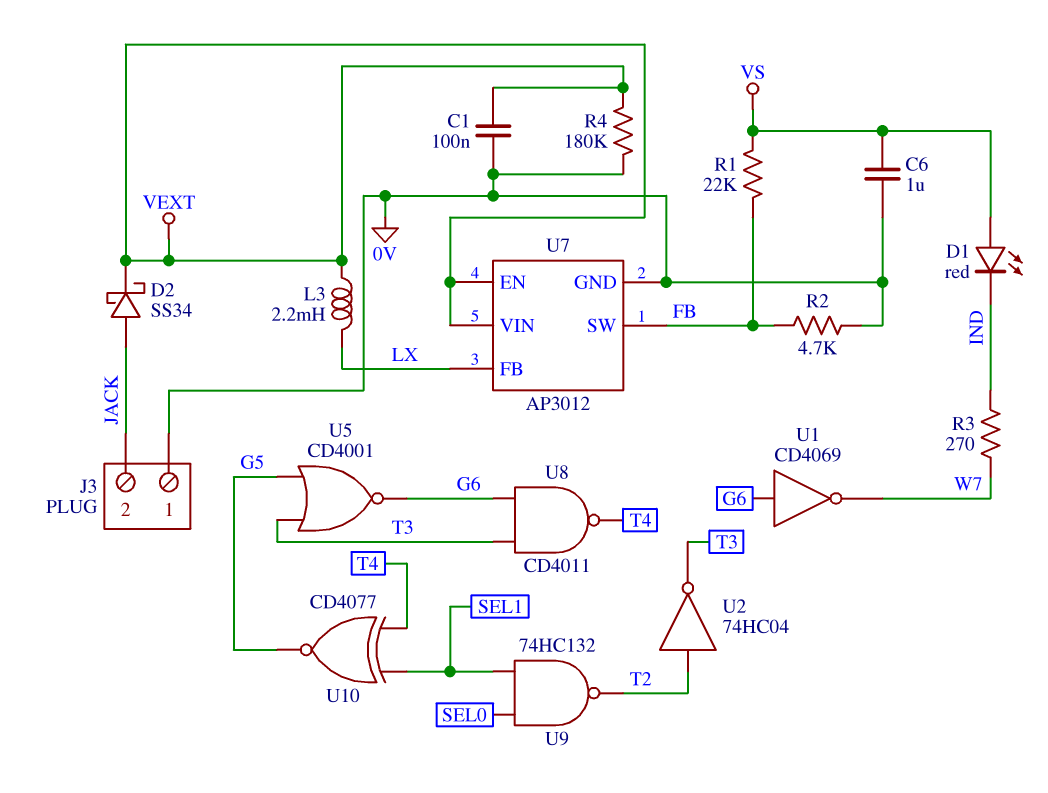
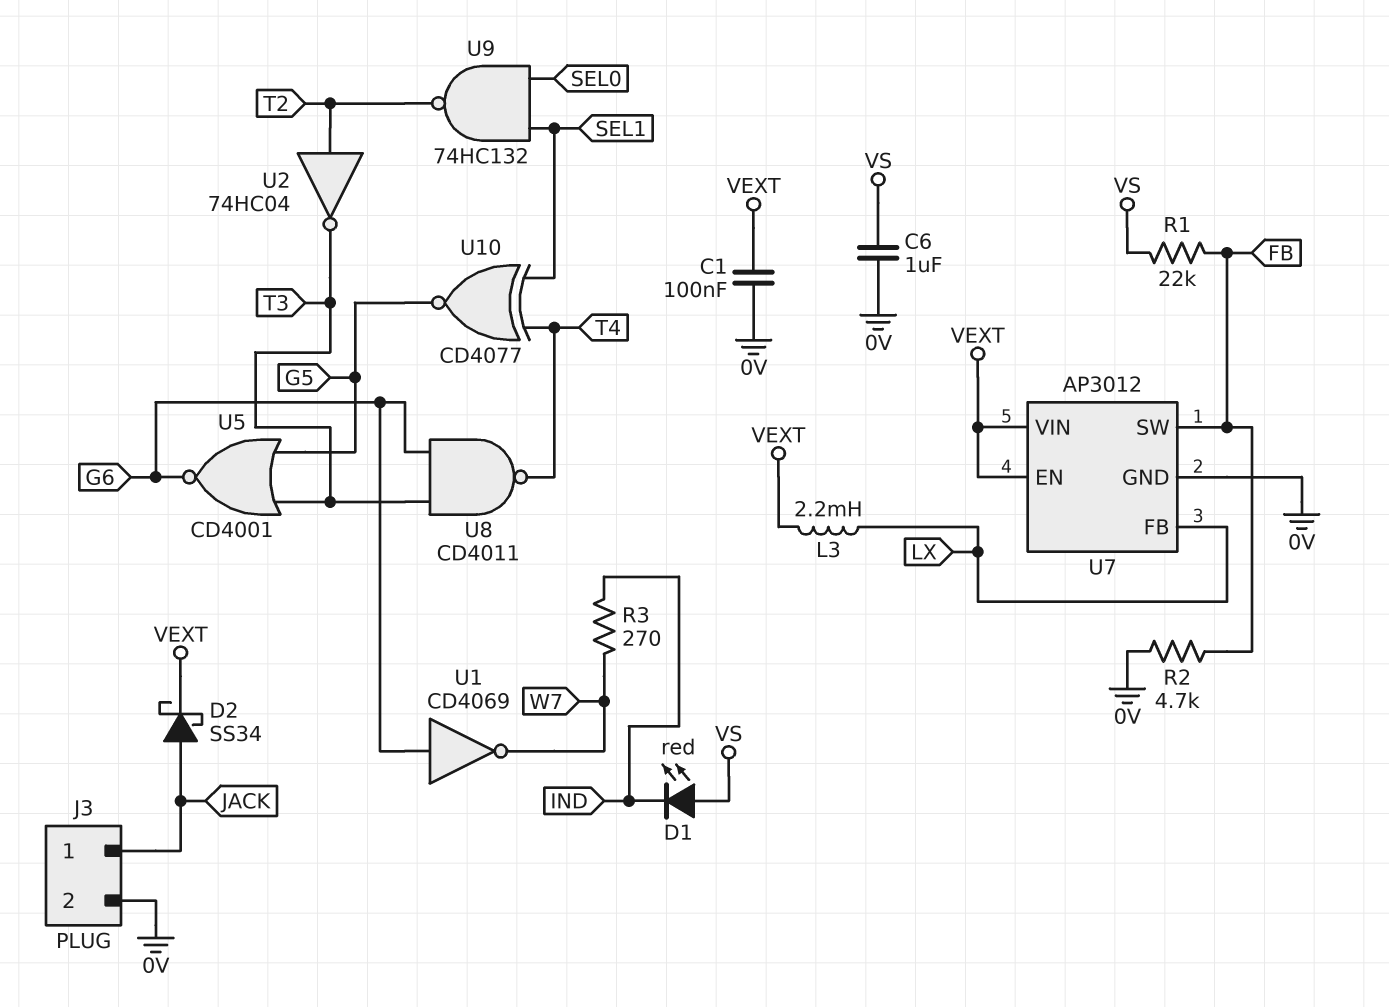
J3 pin 1: 0V -> JACK
J3 pin 2: JACK -> 0V
R4: 180k (0V, VEXT) -> none

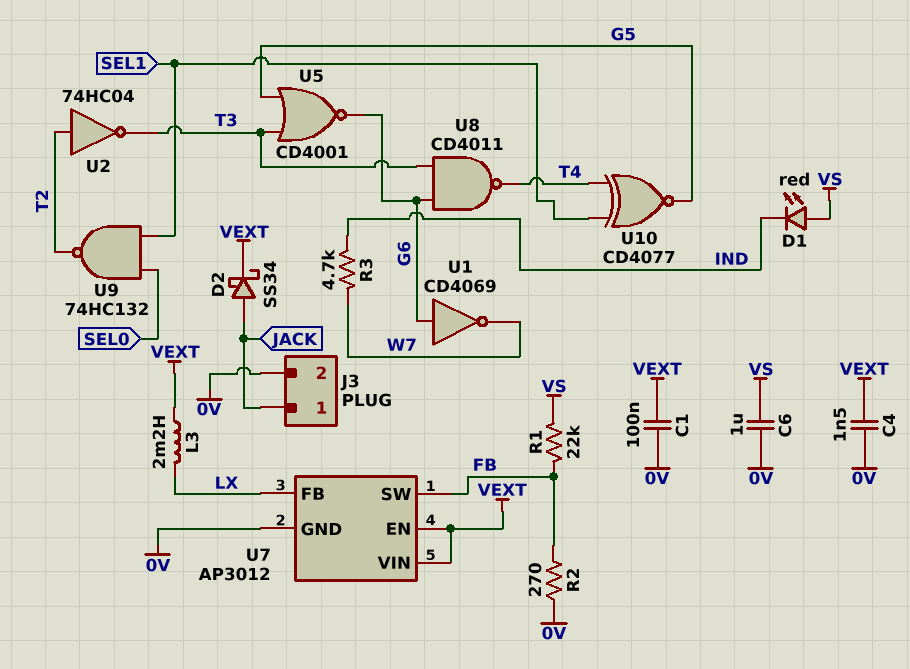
C4: none -> 1.5nF (0V, VEXT)
R2: 4.7k (0V, FB) -> 270 (0V, FB)
R3: 270 (IND, W7) -> 4.7k (IND, W7)

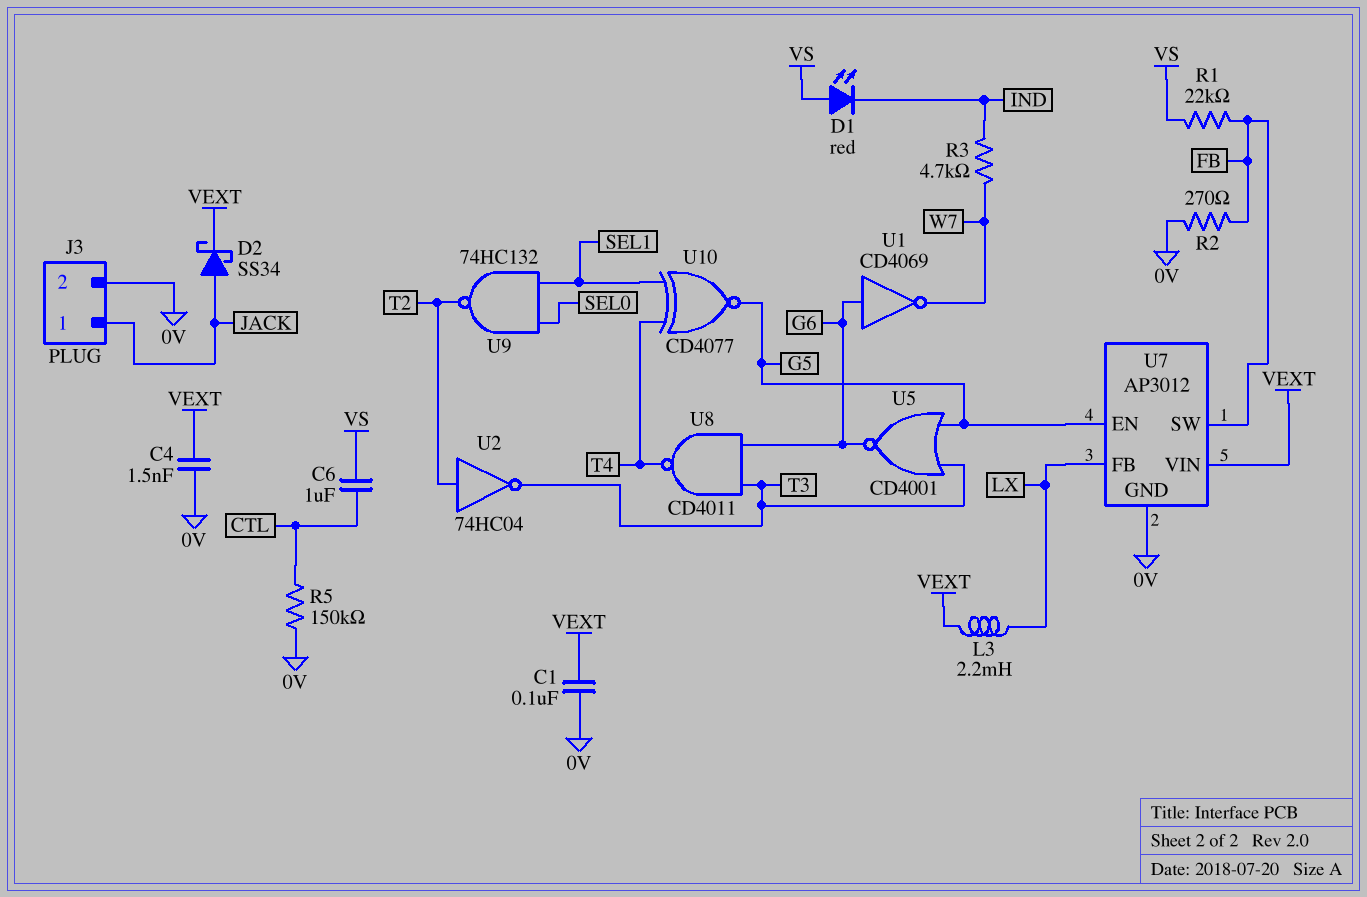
C6: 1uF (0V, VS) -> 1uF (CTL, VS)
R5: none -> 150k (0V, CTL)
U7 pin EN: VEXT -> G5

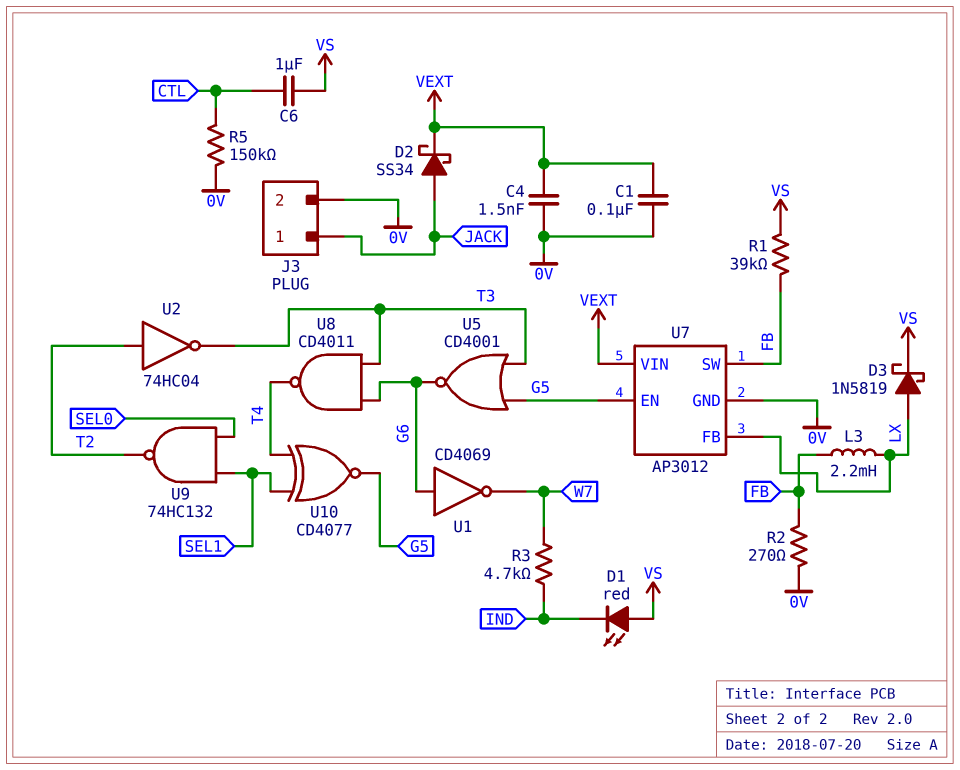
D3: none -> schottky 1N5819 (A LX, K VS)
L3: 2.2mH (LX, VEXT) -> 2.2mH (FB, LX)
R1: 22k (FB, VS) -> 39k (FB, VS)

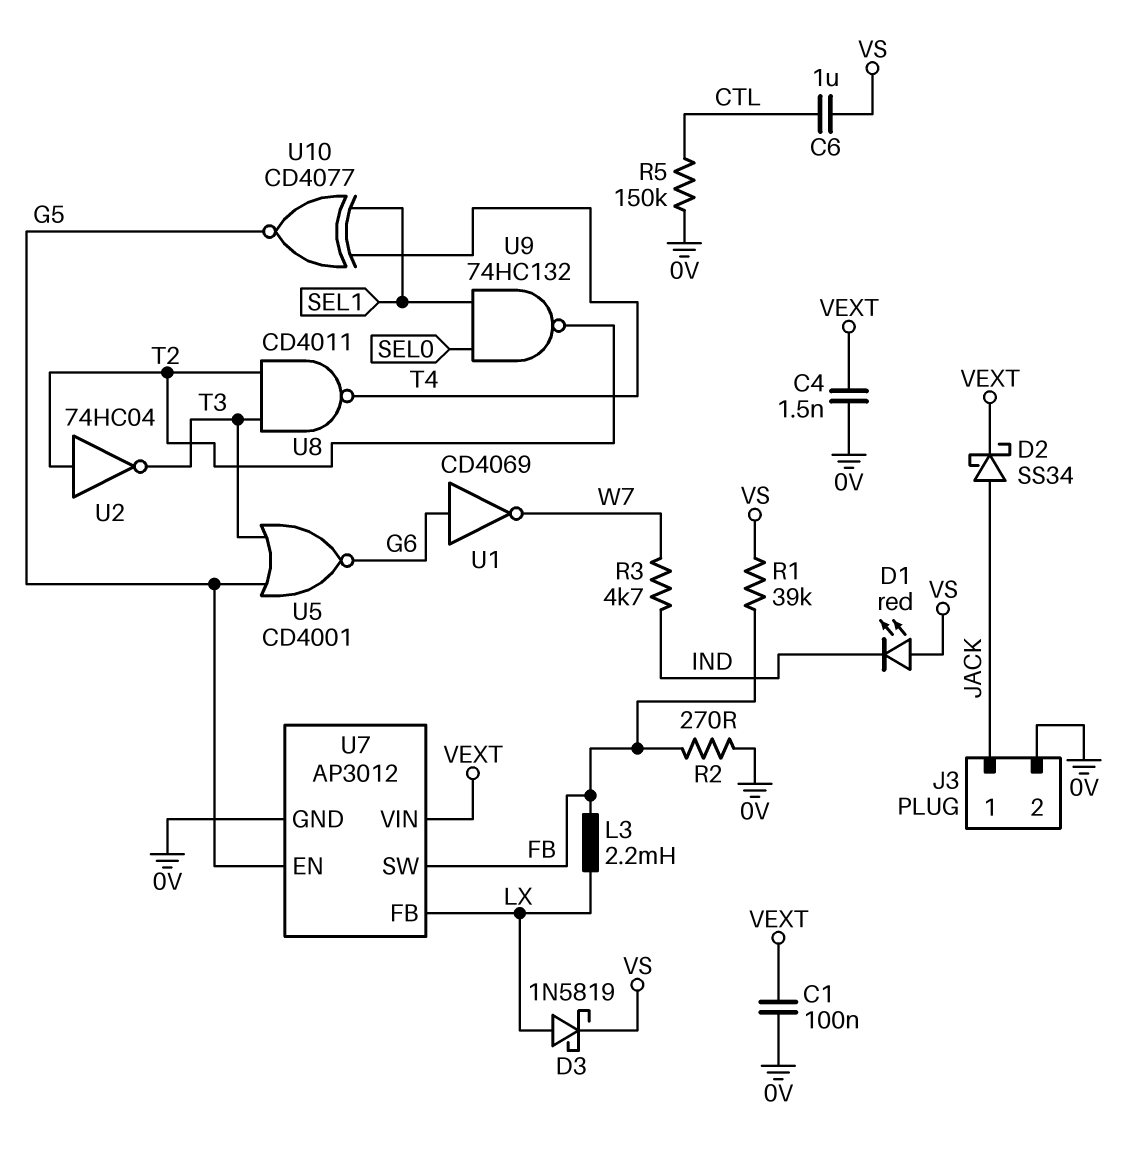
U8: NAND CD4011 (in G6, in T3, out T4) -> NAND CD4011 (in T2, in T3, out T4)

